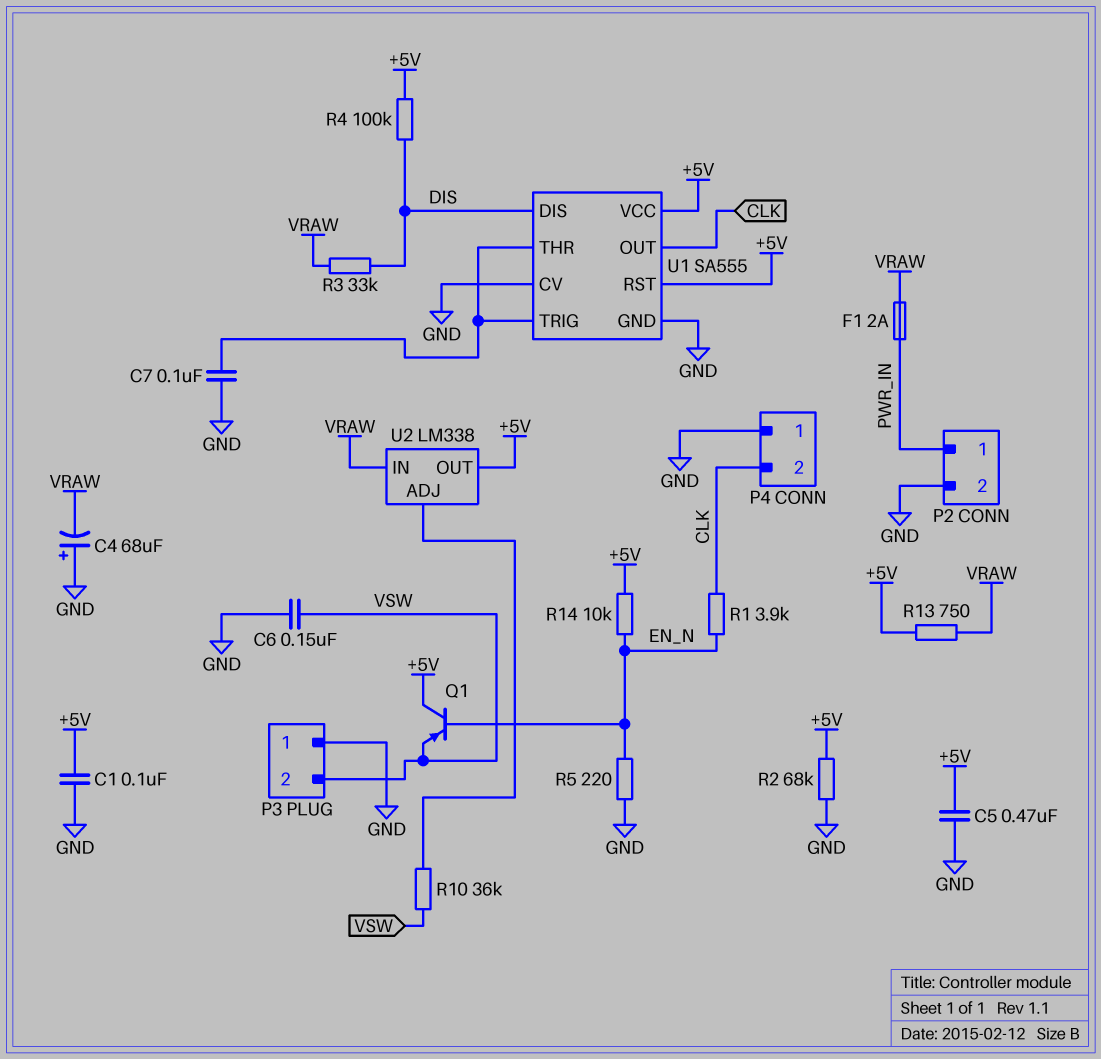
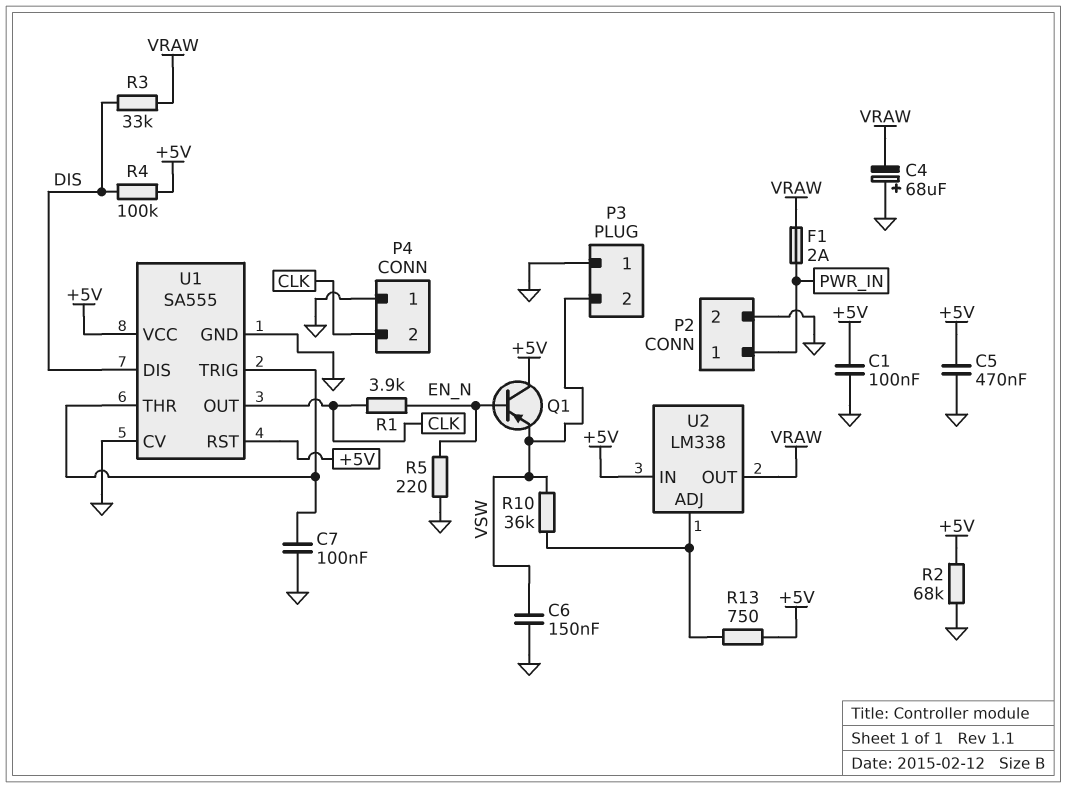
R13: 750 (+5V, VRAW) -> 750 (+5V, U2/ADJ)
R14: 10k (+5V, EN_N) -> none
U2 pin IN: VRAW -> +5V
U2 pin OUT: +5V -> VRAW

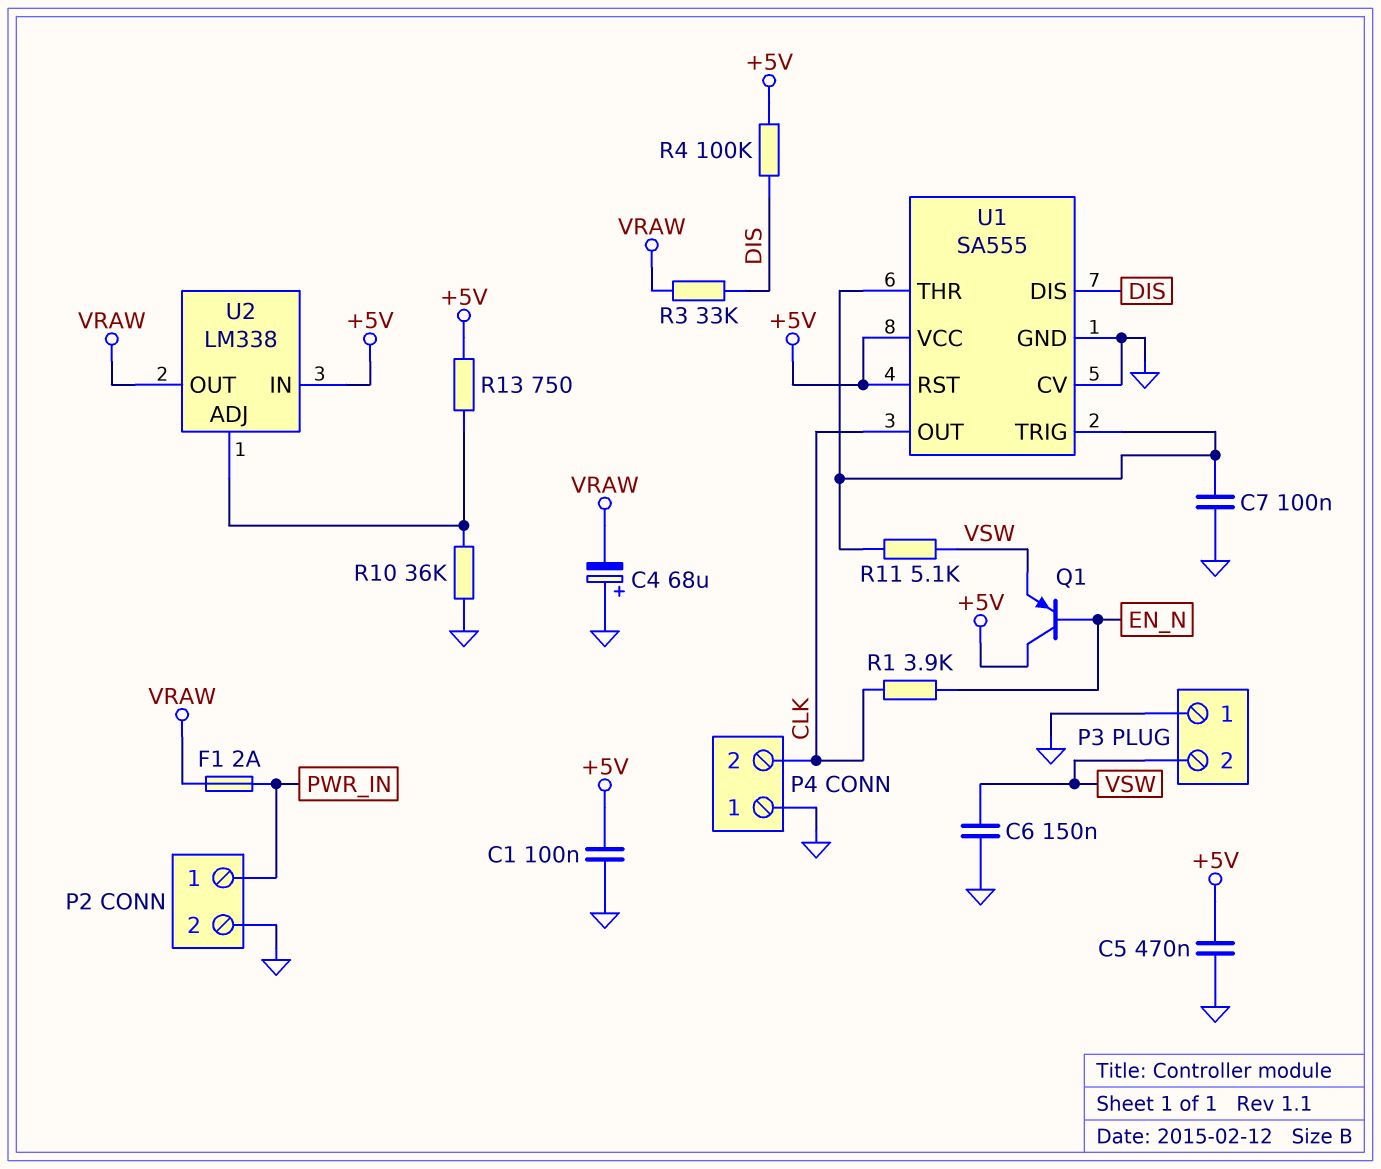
R2: 68k (+5V, GND) -> none
R5: 220 (EN_N, GND) -> none
R10: 36k (U2/ADJ, VSW) -> 36k (GND, U2/ADJ)
R11: none -> 5.1k (U1/THR, VSW)

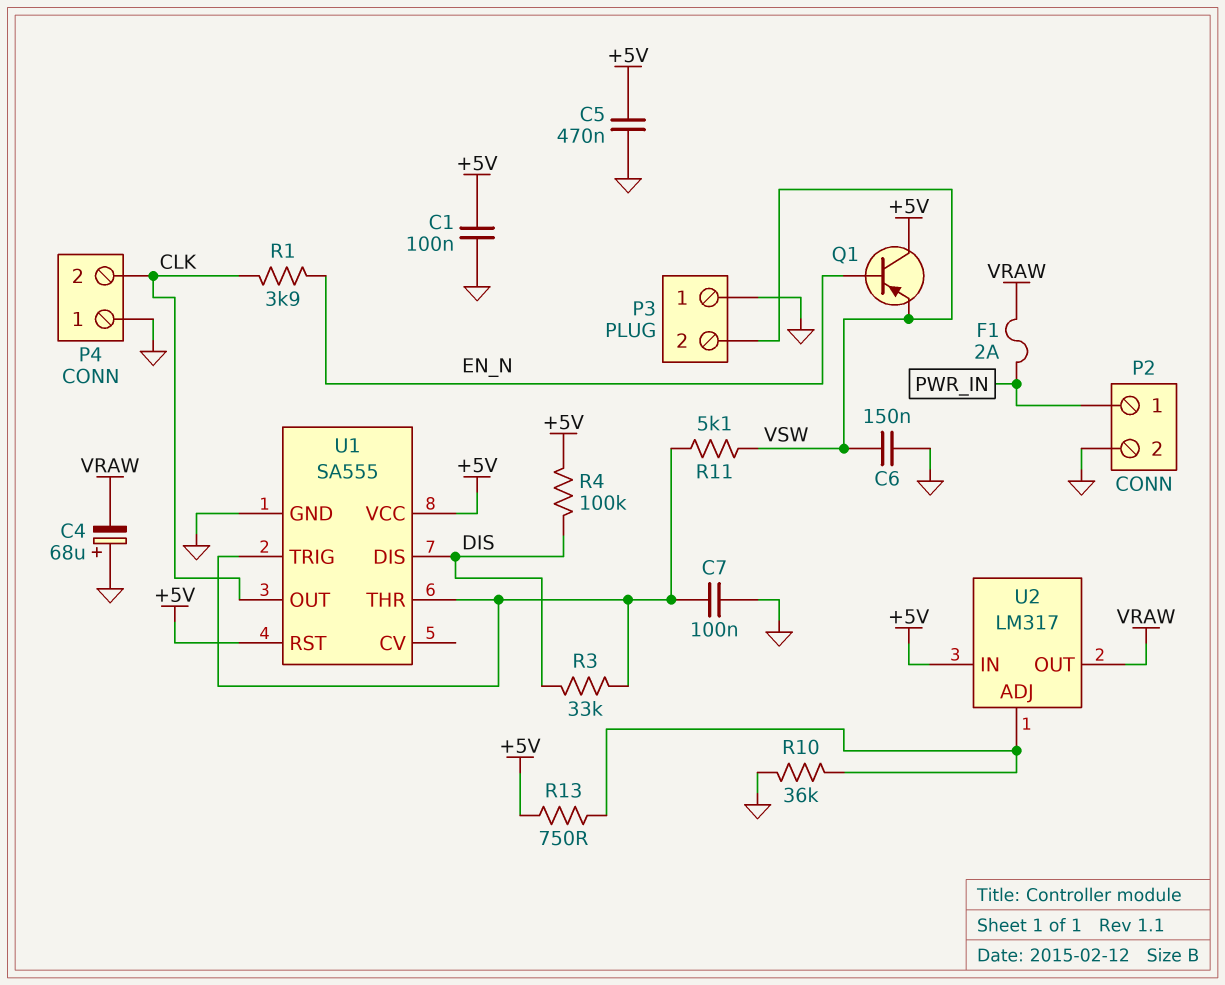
R3: 33k (DIS, VRAW) -> 33k (DIS, U1/THR)
U1 pin CV: GND -> none
U2: LM338 -> LM317

